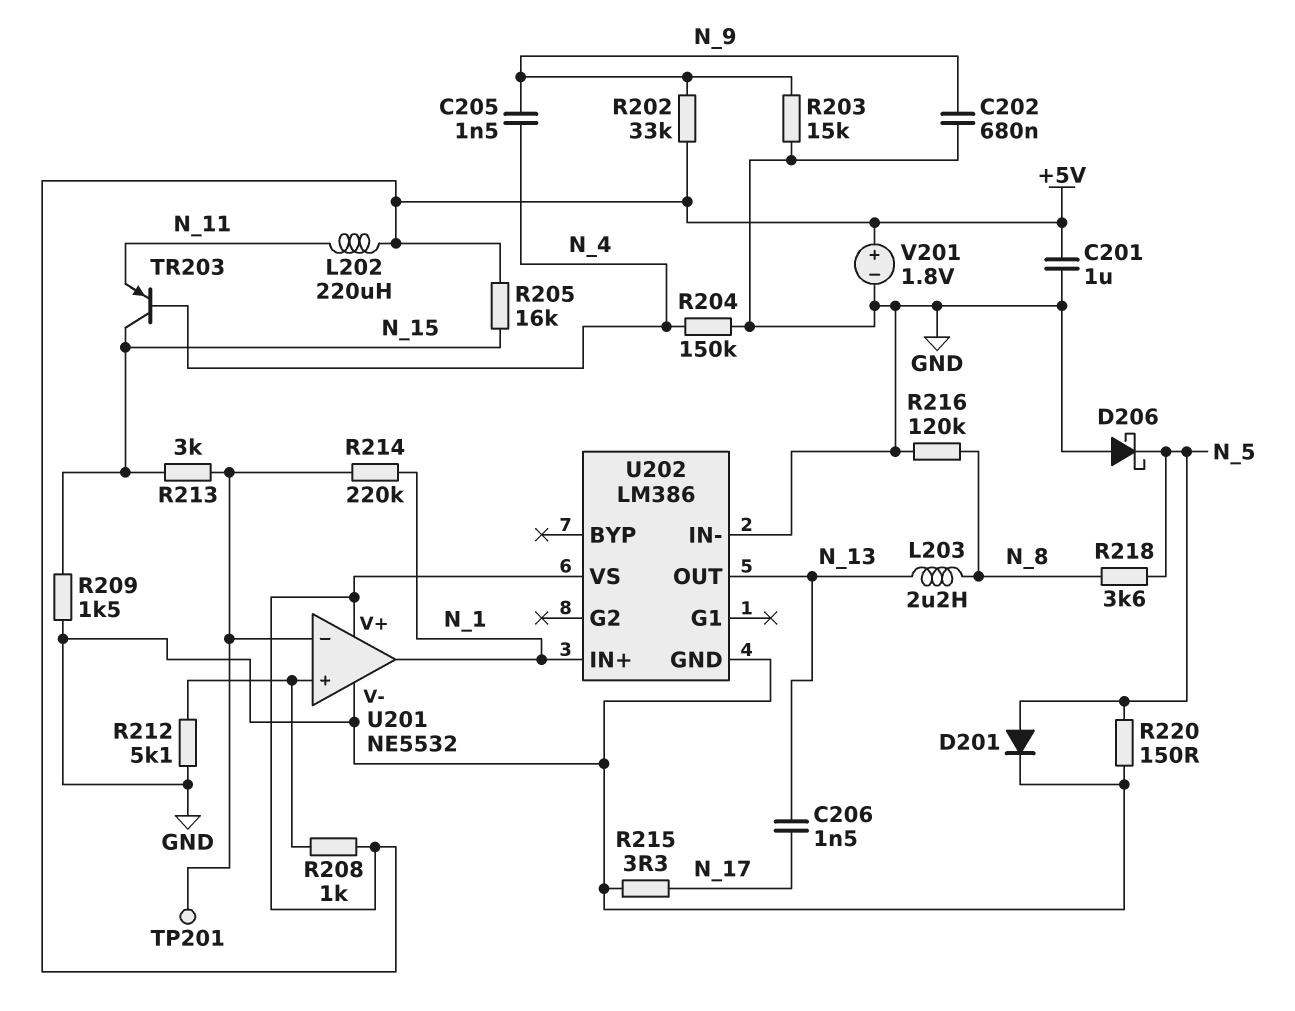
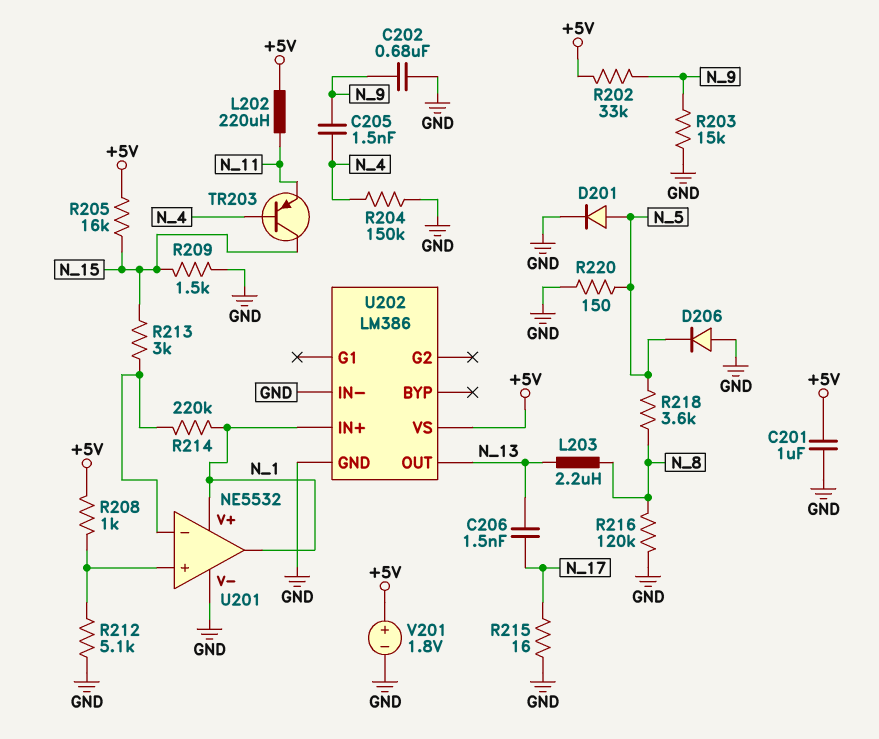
D206: schottky (A GND, K N_5) -> diode (A GND, K N_5)
R215: 3.3 (GND, N_17) -> 16 (GND, N_17)
TP201: test point (U201/in-) -> none
U201 pin V+: +5V -> N_1

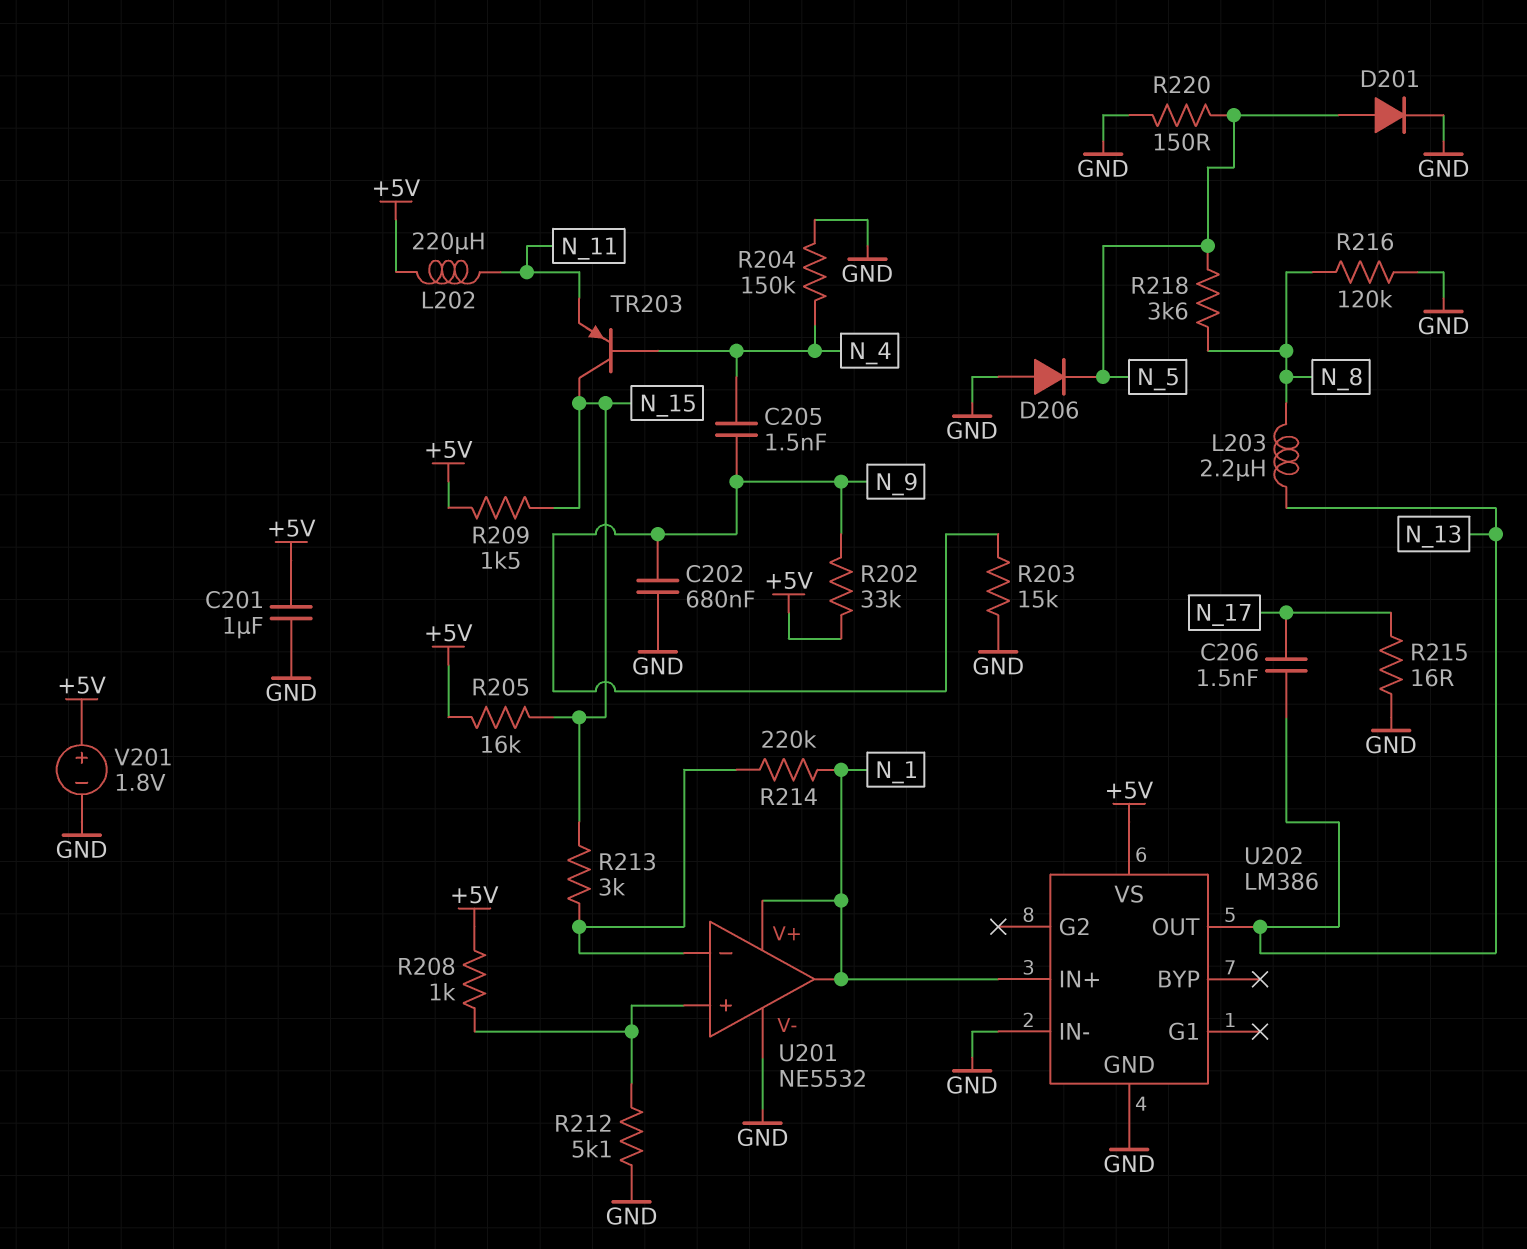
R209: 1.5k (GND, N_15) -> 1.5k (+5V, N_15)

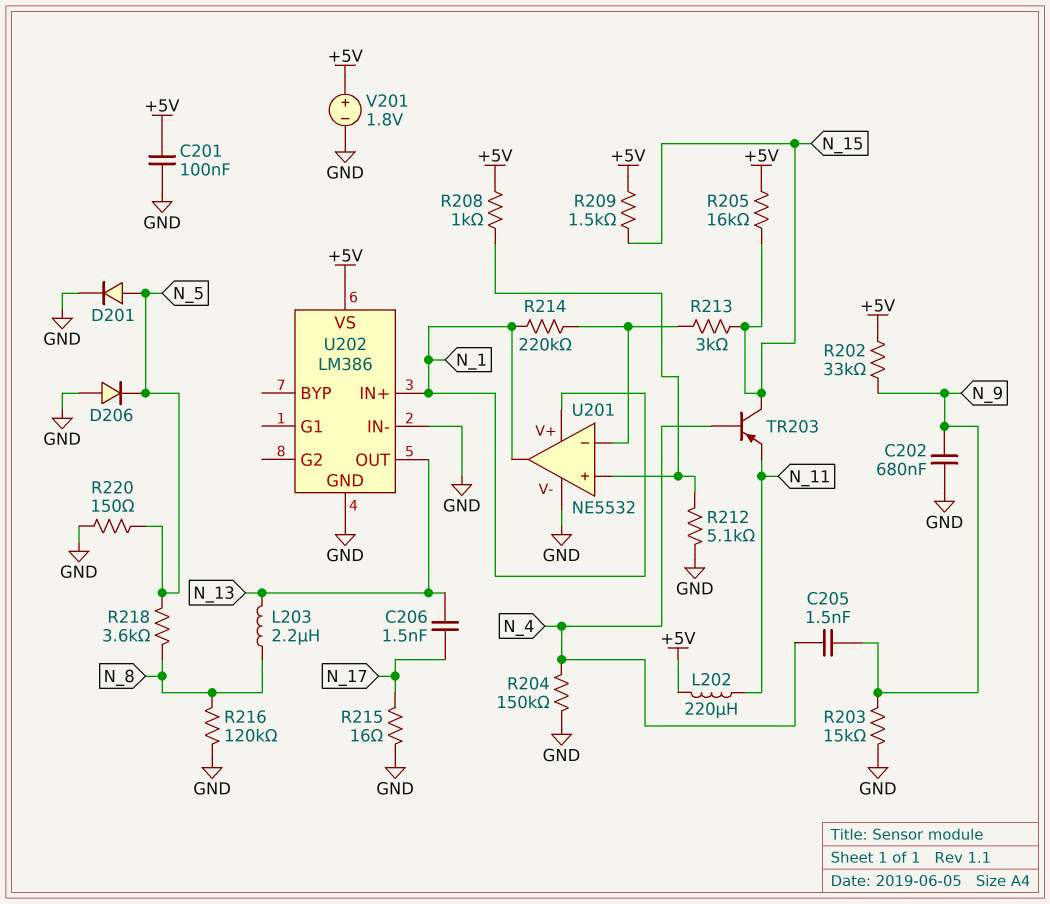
C201: 1uF (+5V, GND) -> 100nF (+5V, GND)

